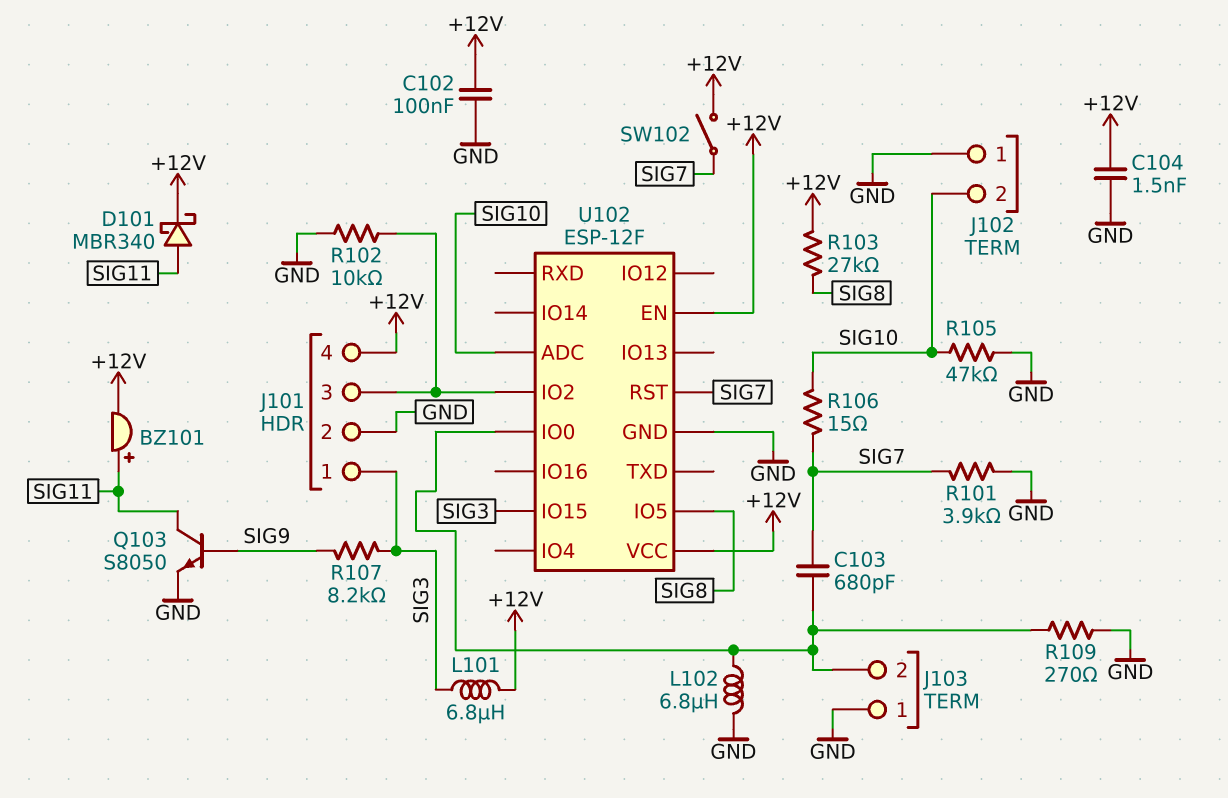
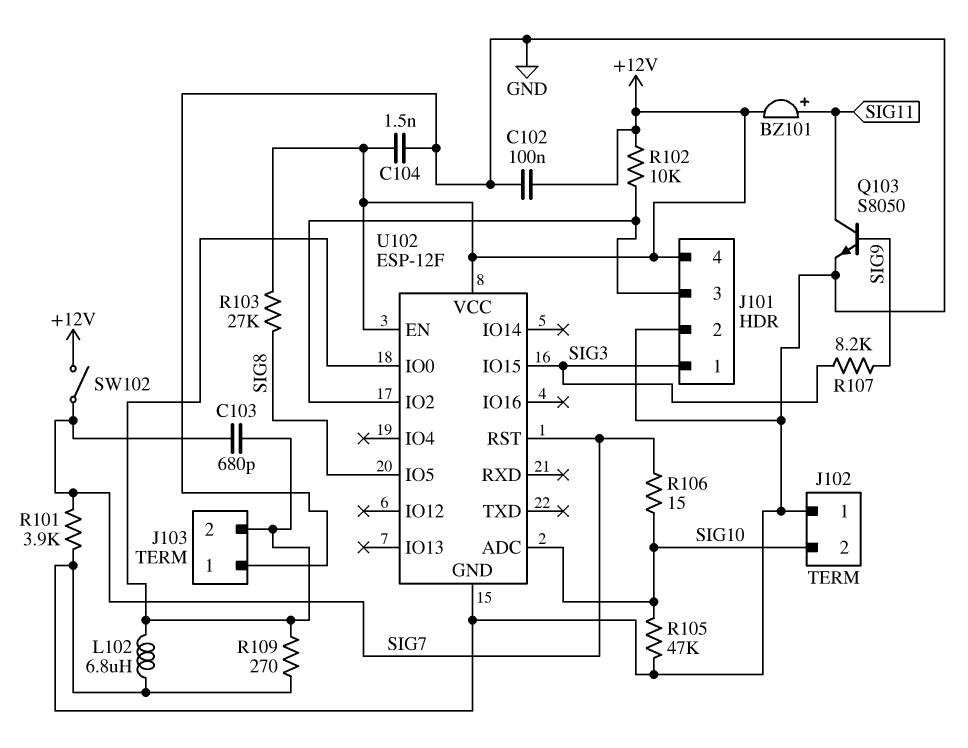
D101: schottky MBR340 (A SIG11, K +12V) -> none
L101: 6.8uH (+12V, SIG3) -> none
R102: 10k (GND, J101/3) -> 10k (+12V, J101/3)

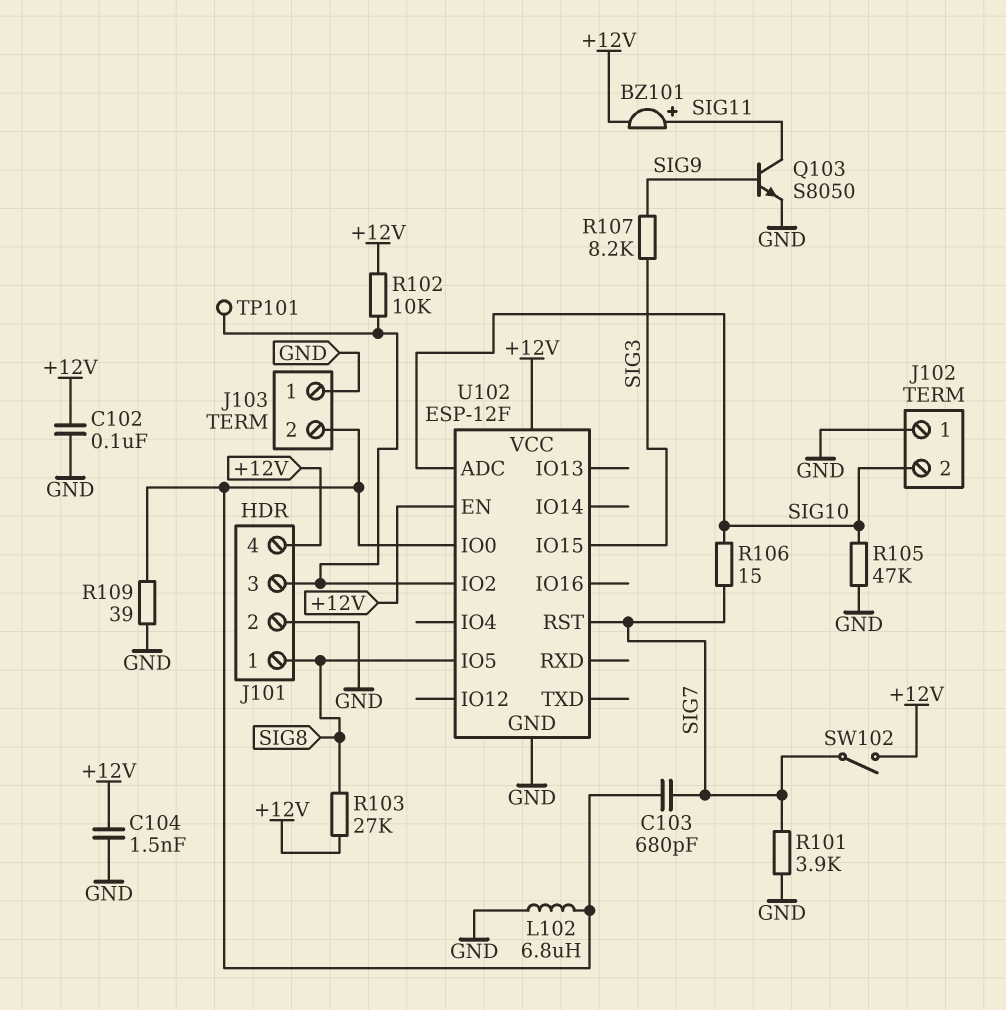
J101 pin 1: SIG3 -> SIG8
R109: 270 (GND, J103/2) -> 39 (GND, J103/2)
TP101: none -> test point (J101/3)

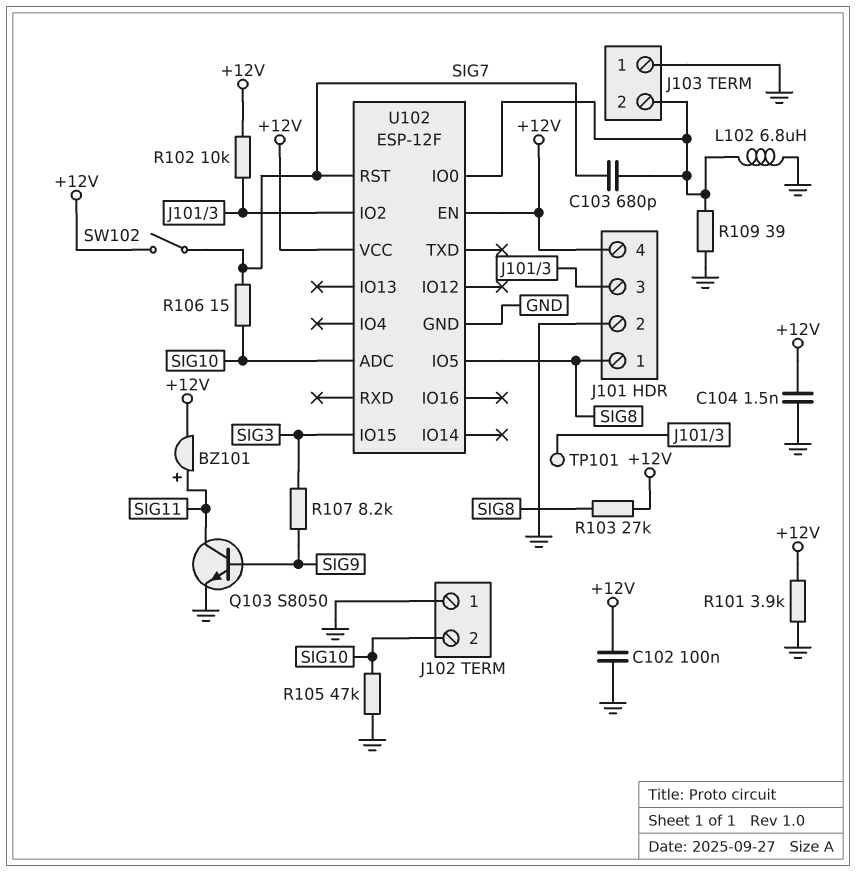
R101: 3.9k (GND, SIG7) -> 3.9k (+12V, GND)

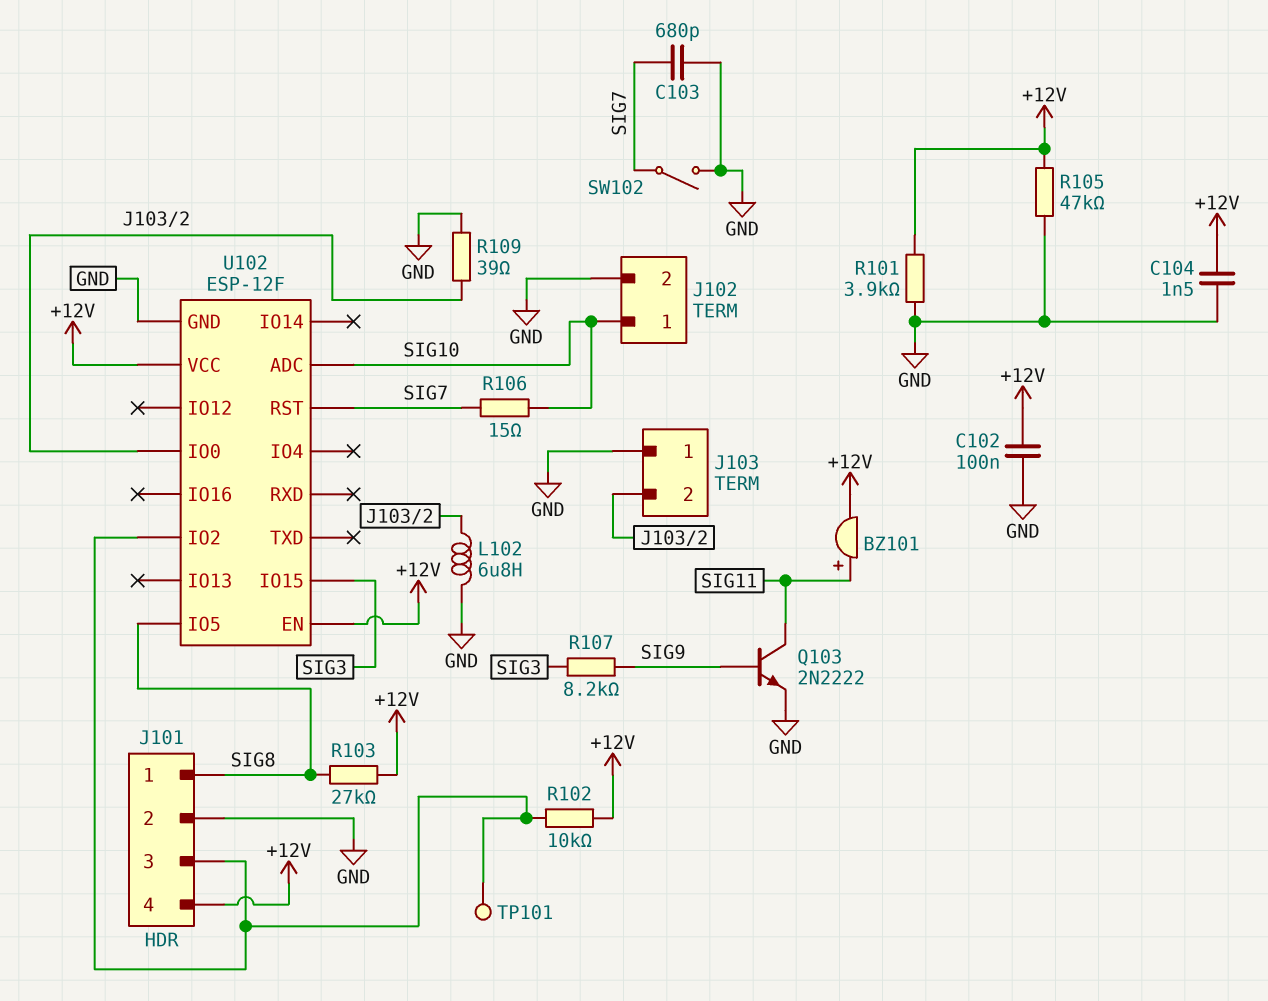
C103: 680pF (J103/2, SIG7) -> 680pF (GND, SIG7)
J102 pin 1: GND -> SIG10
J102 pin 2: SIG10 -> GND
Q103: NPN S8050 (B SIG9, C SIG11, E GND) -> NPN 2N2222 (B SIG9, C SIG11, E GND)
R105: 47k (GND, SIG10) -> 47k (+12V, GND)
SW102: switch (+12V, SIG7) -> switch (GND, SIG7)

